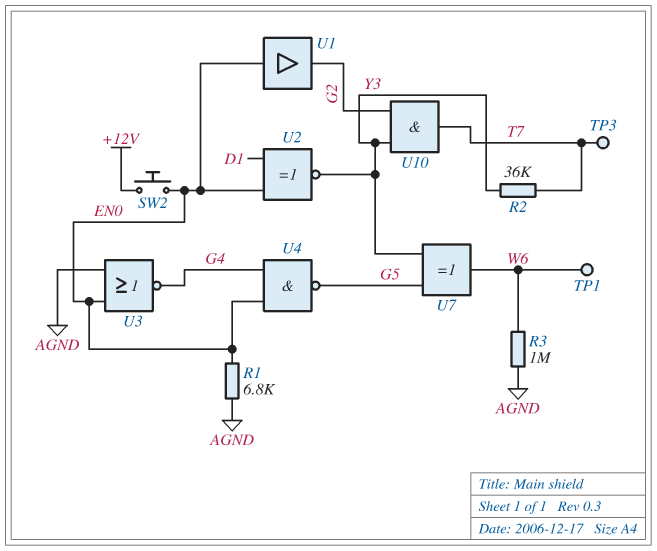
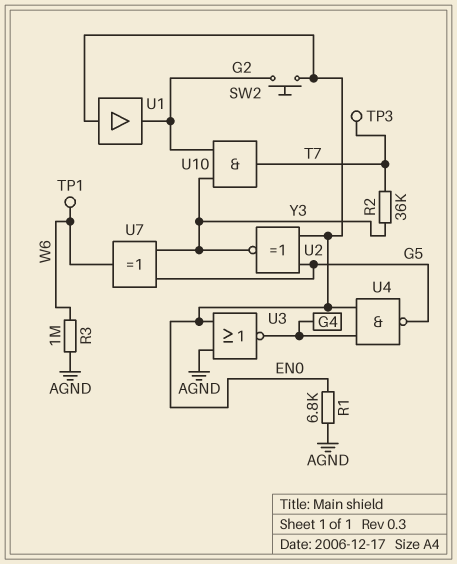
SW2: button (+12V, EN0) -> button (EN0, G2)
U2: XNOR (in D1, in EN0, out Y3) -> XNOR (in EN0, in G5, out Y3)

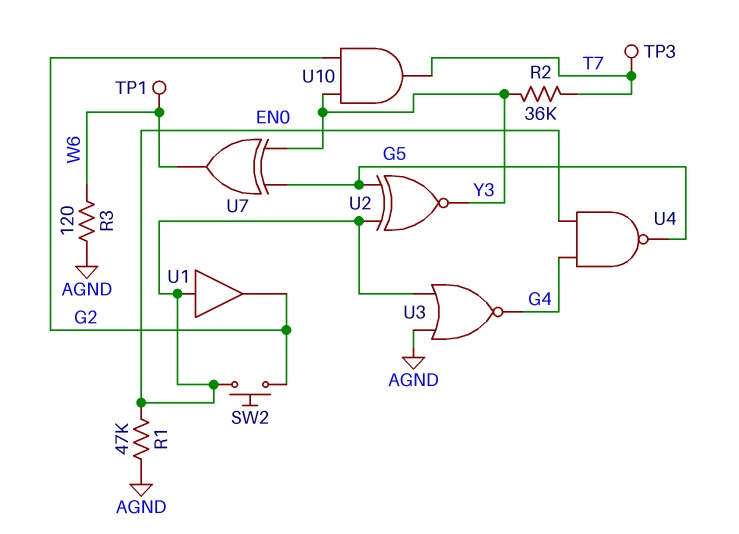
R1: 6.8k (AGND, EN0) -> 47k (AGND, EN0)
R3: 1M (AGND, W6) -> 120 (AGND, W6)

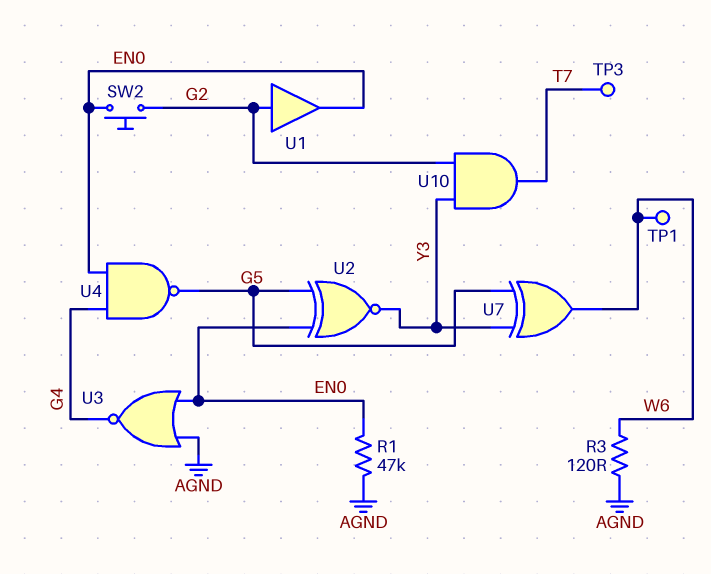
R2: 36k (T7, Y3) -> none
U1: buffer (in EN0, out G2) -> buffer (in G2, out EN0)

